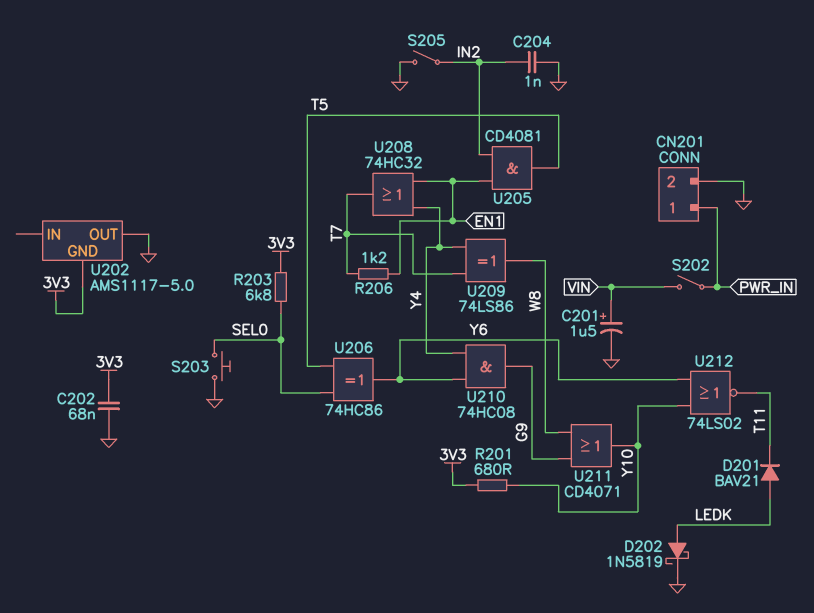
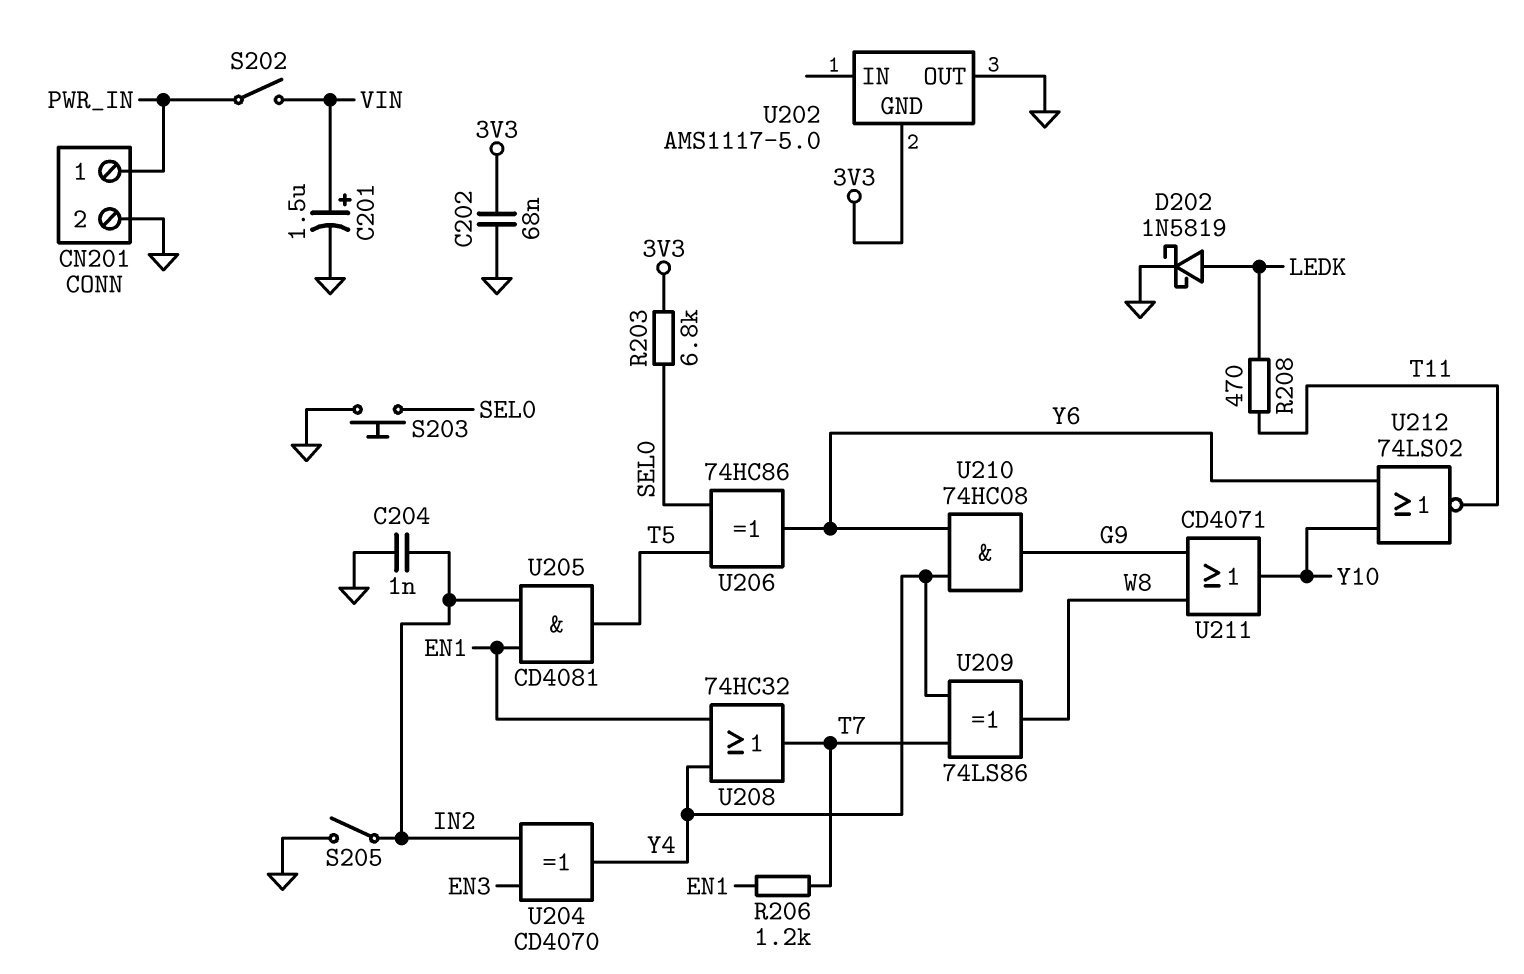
D201: diode BAV21 (A LEDK, K T11) -> none
R201: 680 (3V3, Y10) -> none
R208: none -> 470 (LEDK, T11)
U204: none -> XOR CD4070 (in EN3, in IN2, out Y4)

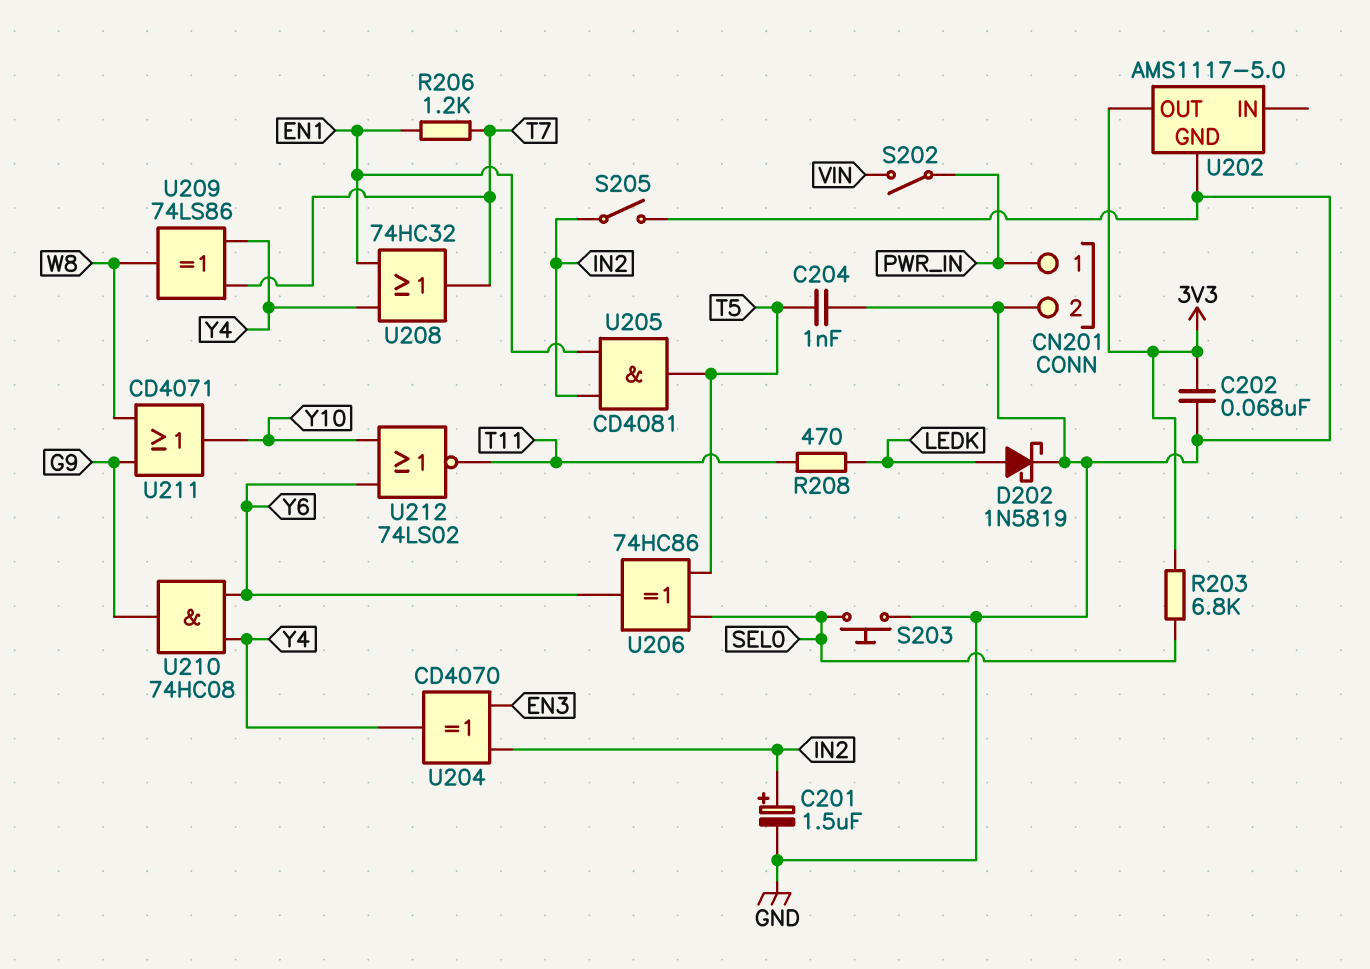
C201: 1.5uF (plus VIN, minus GND) -> 1.5uF (plus IN2, minus GND)
C204: 1nF (GND, IN2) -> 1nF (GND, T5)
U202 pin GND: 3V3 -> GND
U202 pin OUT: GND -> 3V3

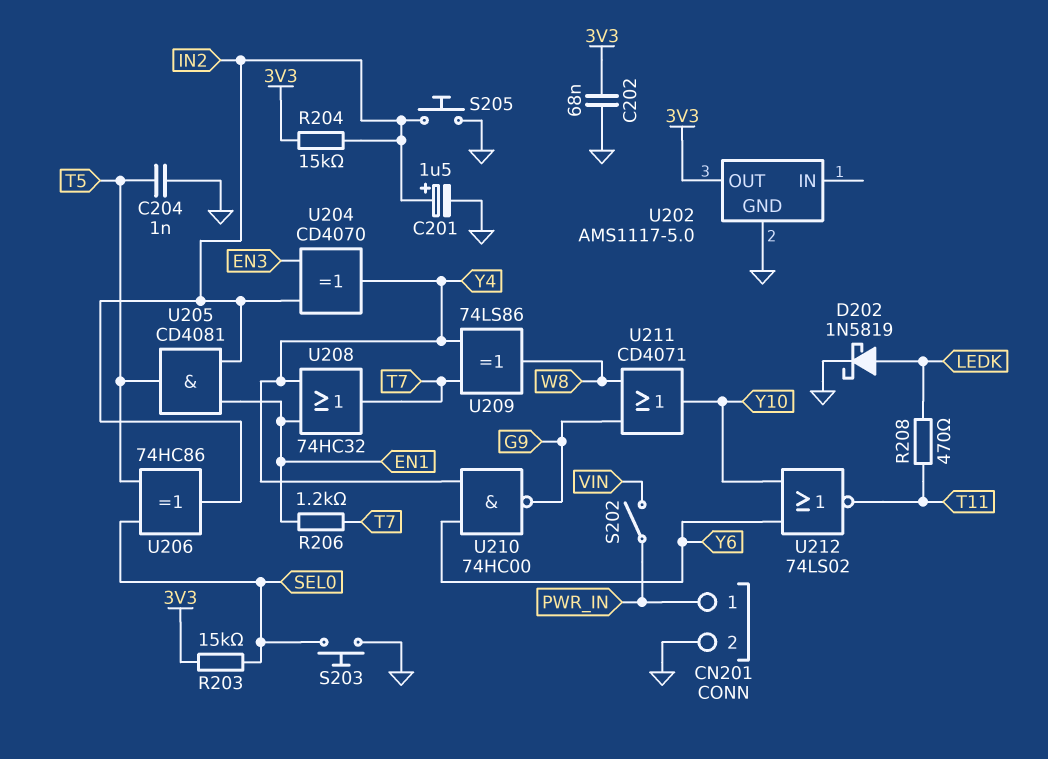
R203: 6.8k (3V3, SEL0) -> 15k (3V3, SEL0)
R204: none -> 15k (3V3, IN2)
S205: switch (GND, IN2) -> button (GND, IN2)
U206: XOR 74HC86 (in SEL0, in T5, out Y6) -> XOR 74HC86 (in SEL0, in T5, out IN2)
U210: AND 74HC08 (in Y4, in Y6, out G9) -> NAND 74HC00 (in Y4, in Y6, out G9)

